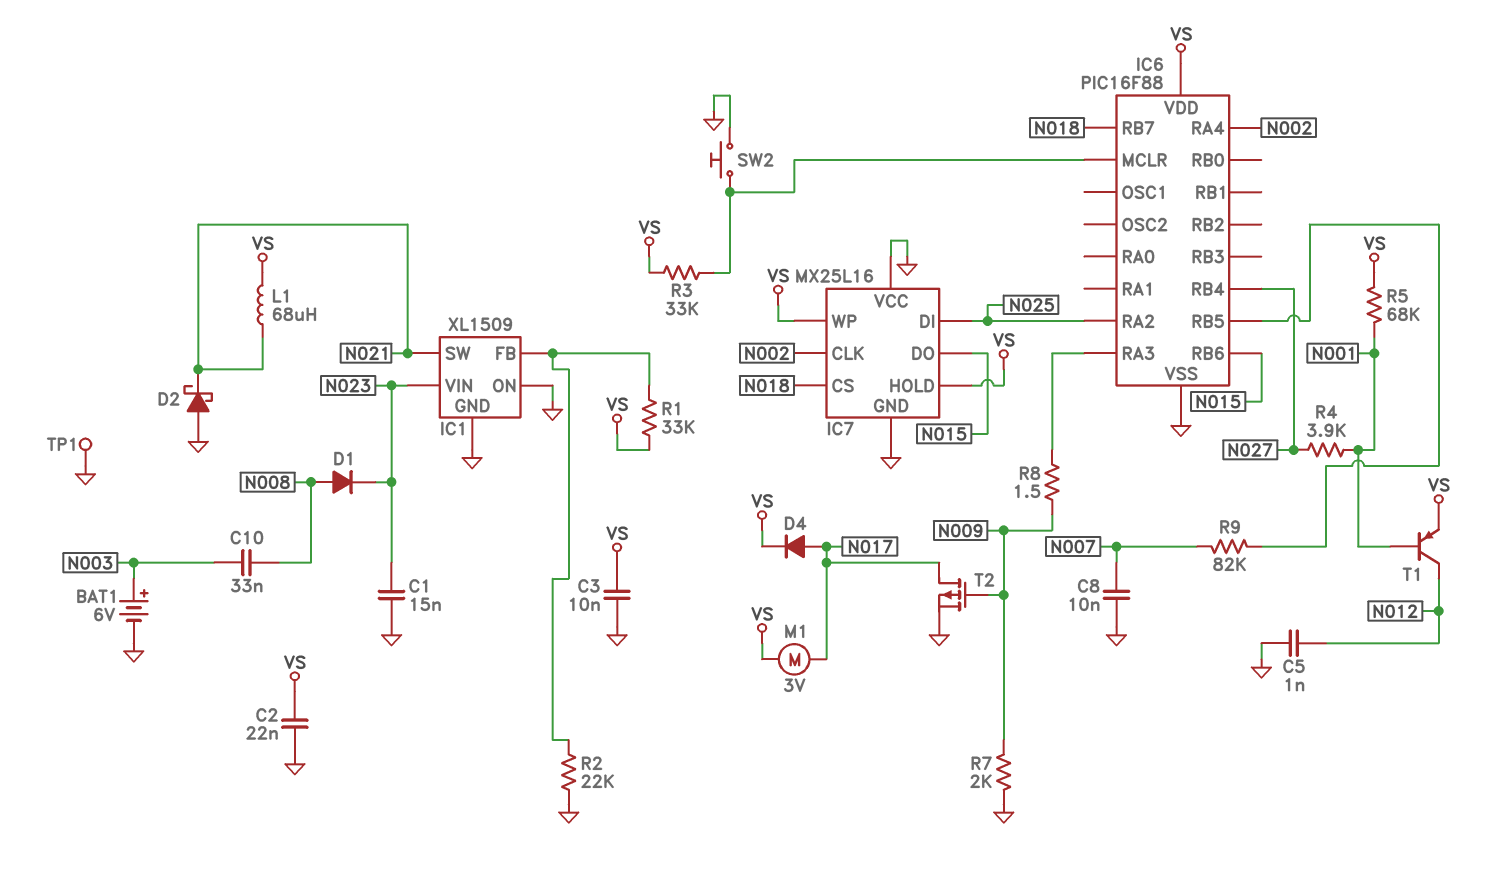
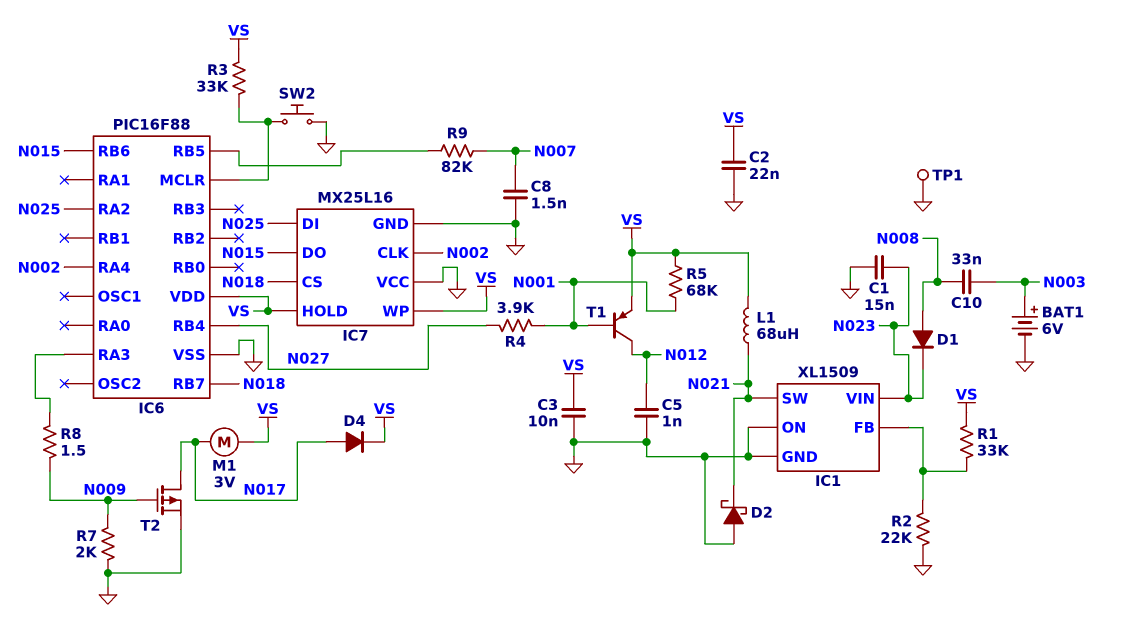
C8: 10nF (GND, N007) -> 1.5nF (GND, N007)

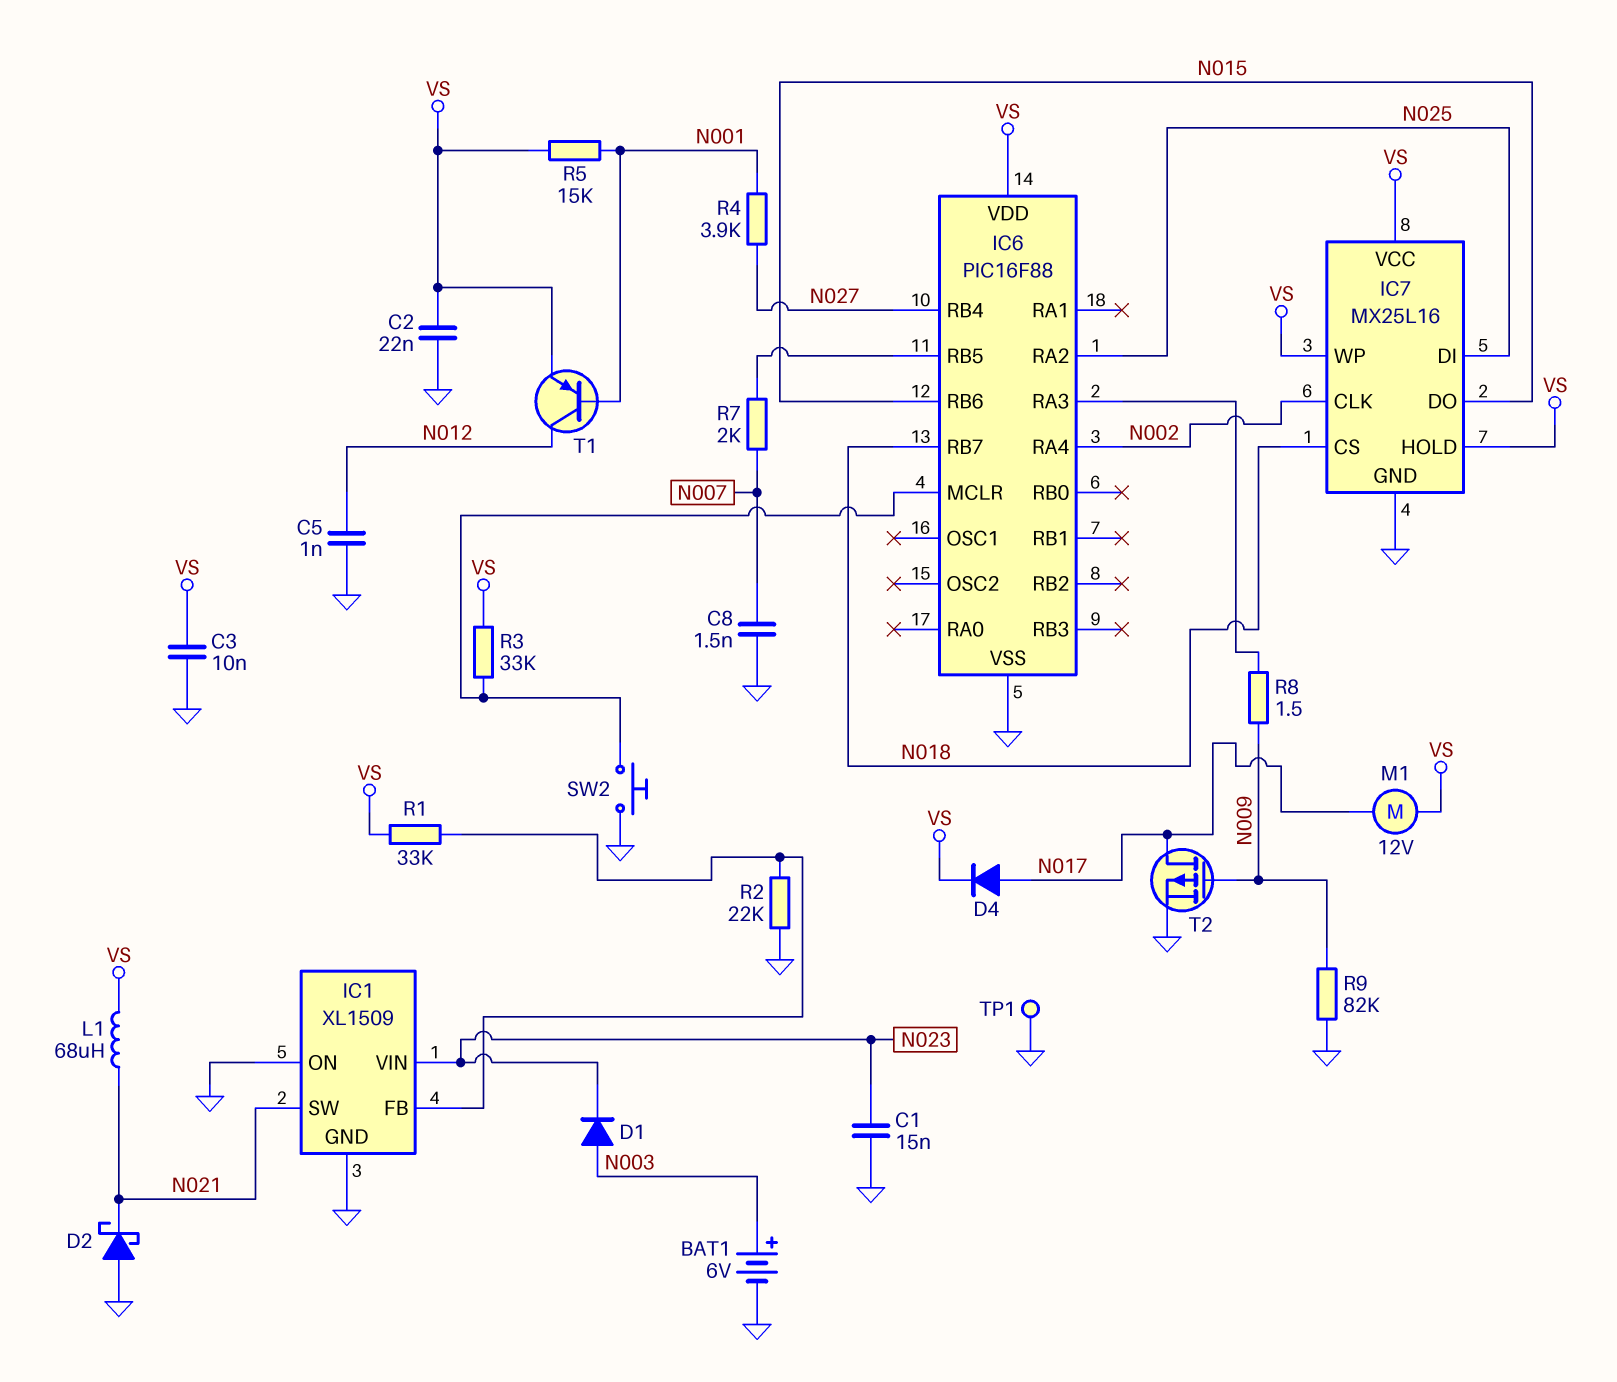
C10: 33nF (N003, N008) -> none
D1: diode (A N008, K N023) -> diode (A N003, K N023)
IC7 pin VCC: GND -> VS
M1: motor 3V (N017, VS) -> motor 12V (N017, VS)
R5: 68k (N001, VS) -> 15k (N001, VS)
R7: 2k (GND, N009) -> 2k (IC6/RB5, N007)
R9: 82k (IC6/RB5, N007) -> 82k (GND, N009)

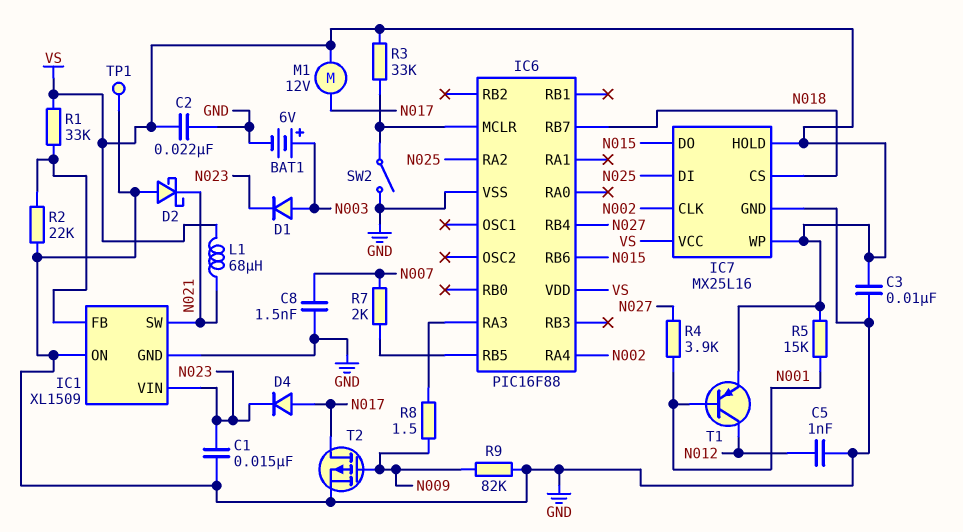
D4: diode (A N017, K VS) -> diode (A N017, K N023)
SW2: button (GND, IC6/MCLR) -> switch (GND, IC6/MCLR)

